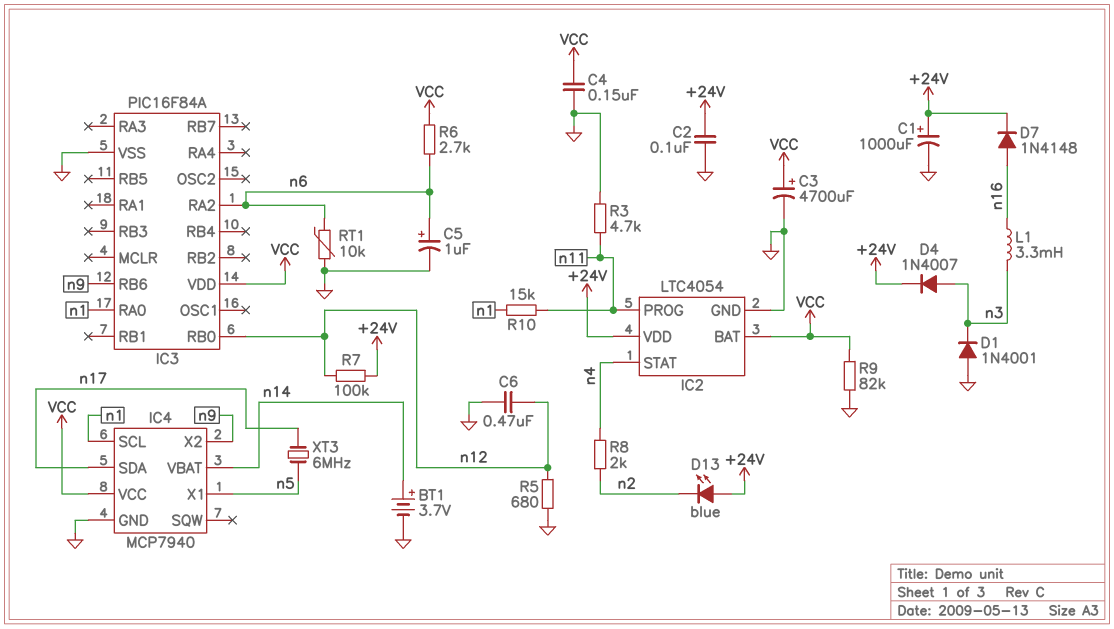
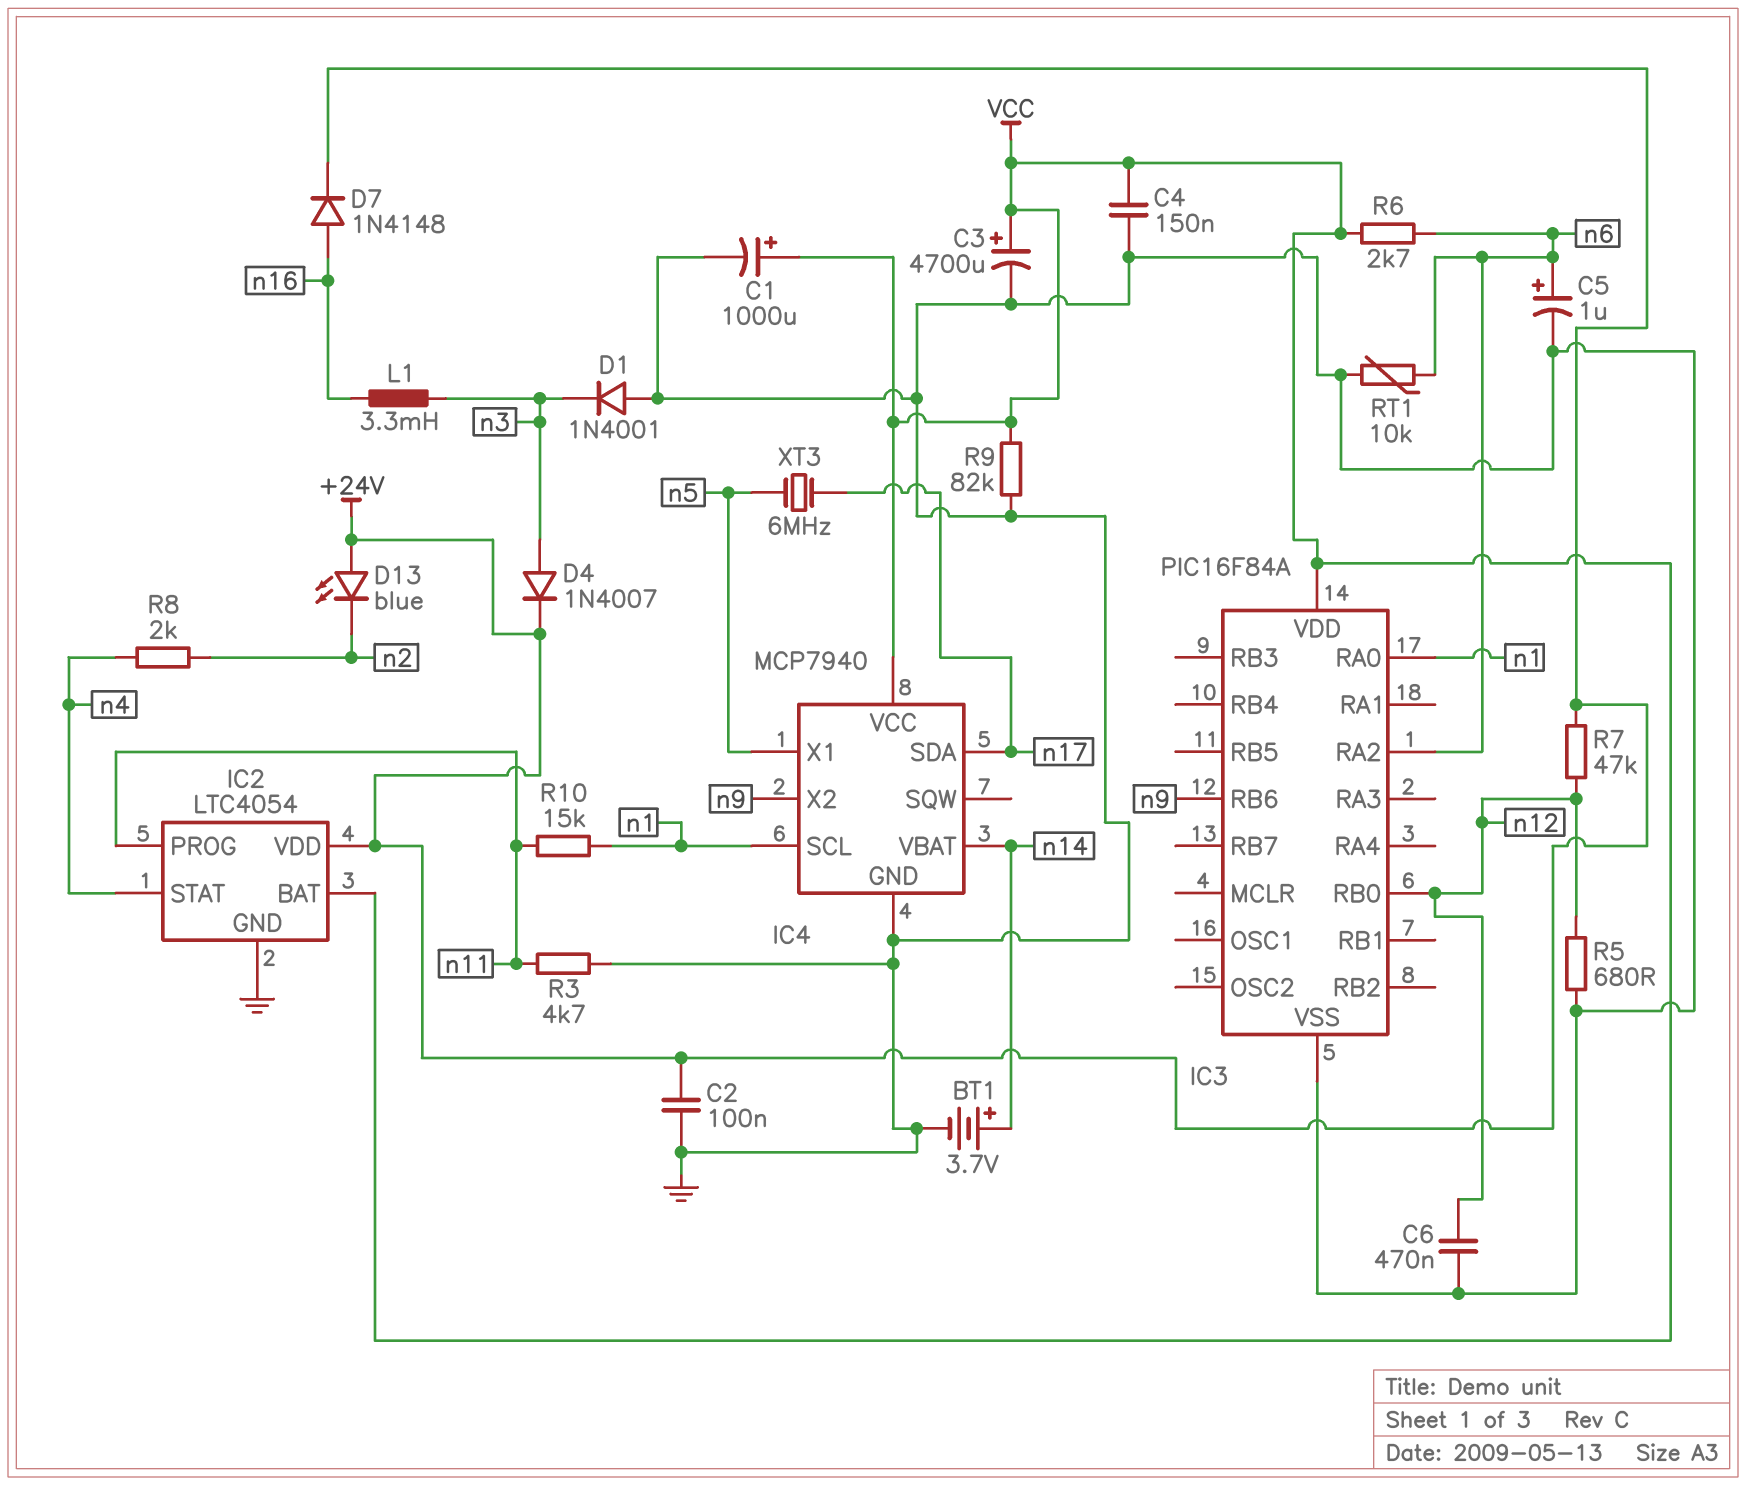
C1: 1000uF (plus +24V, minus GND) -> 1000uF (plus VCC, minus GND)
R7: 100k (+24V, n12) -> 47k (+24V, n12)

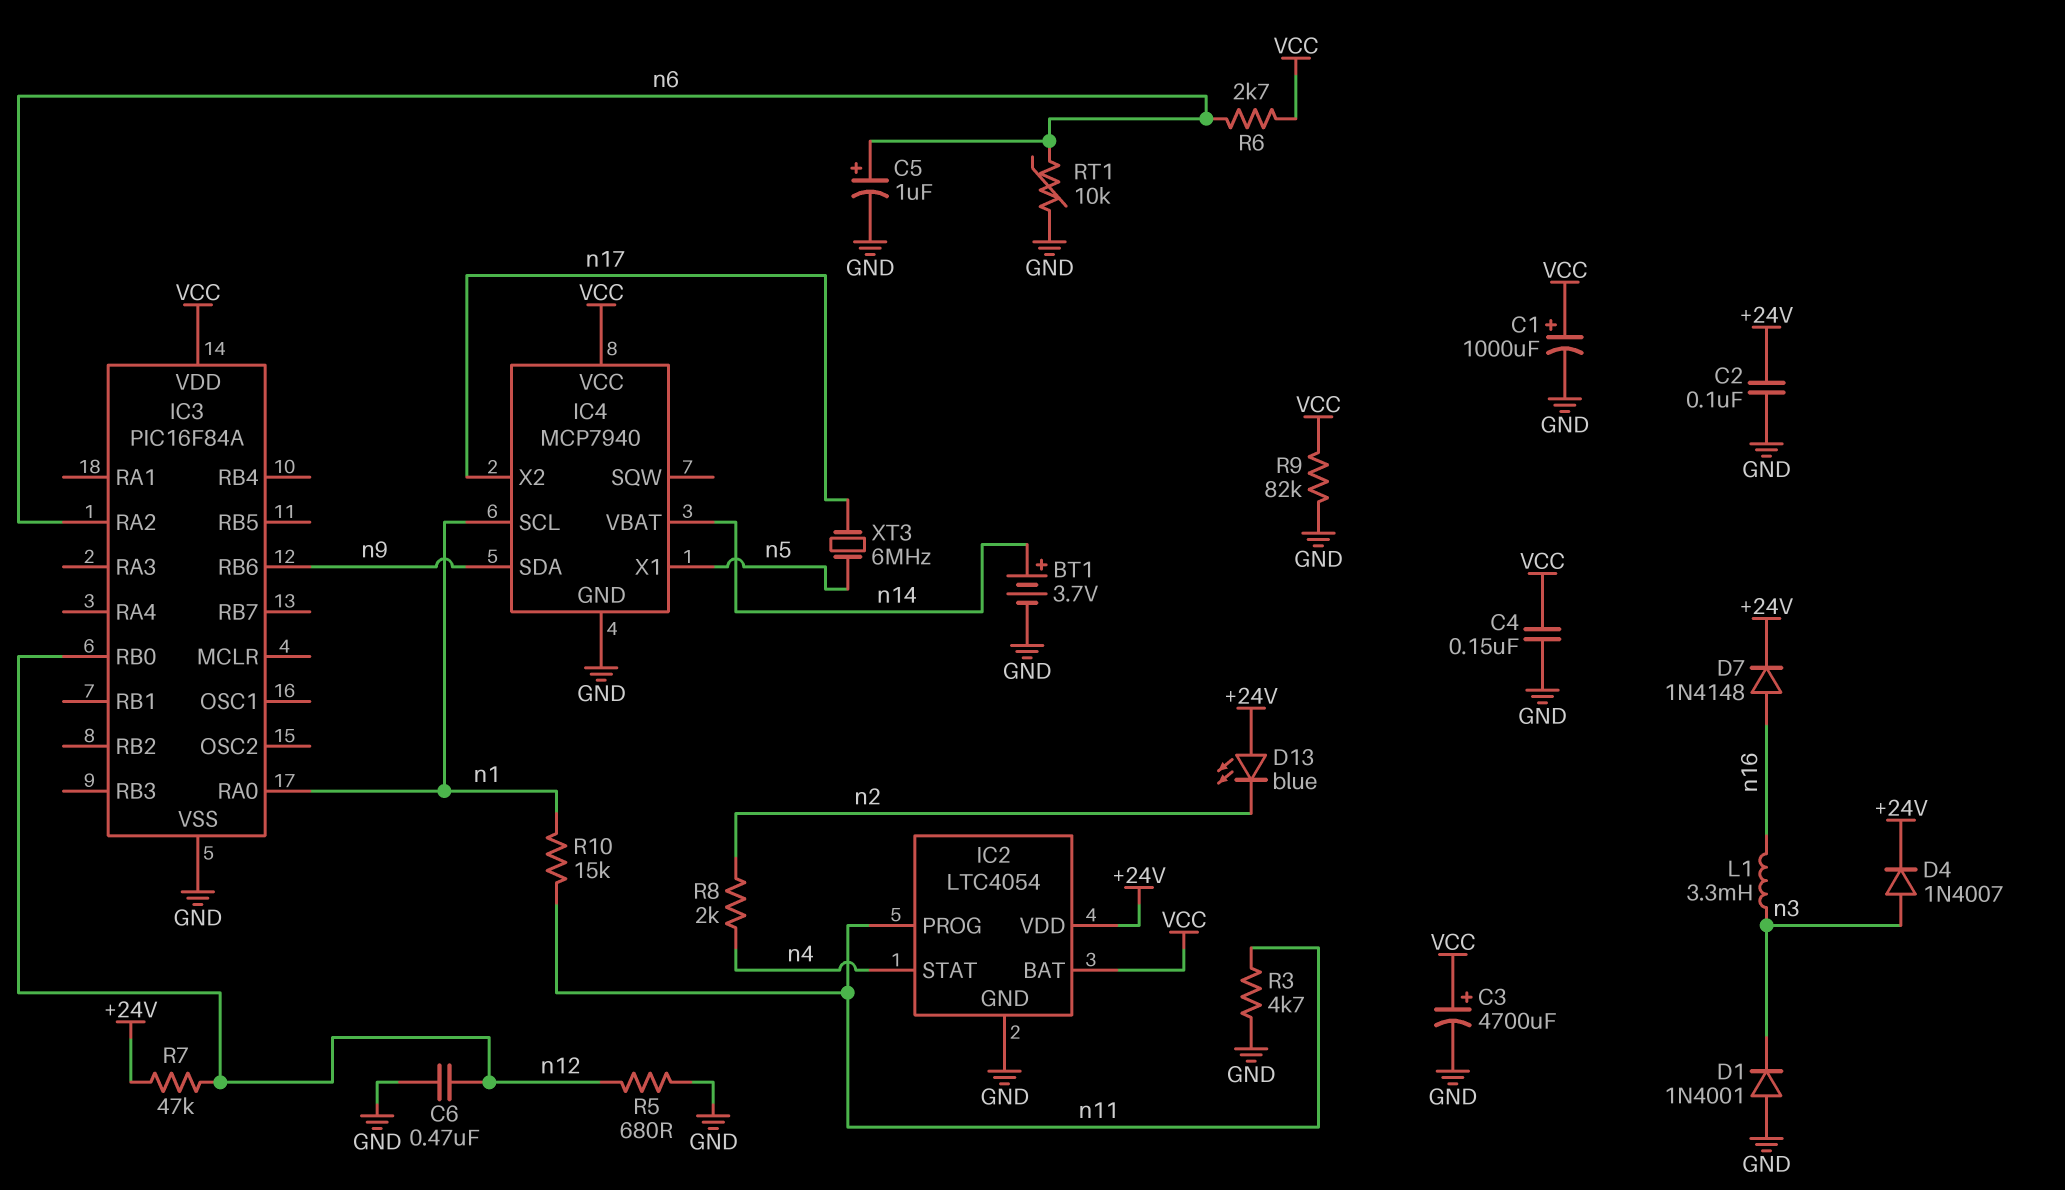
IC4 pin SDA: n17 -> n9
IC4 pin X2: n9 -> n17

